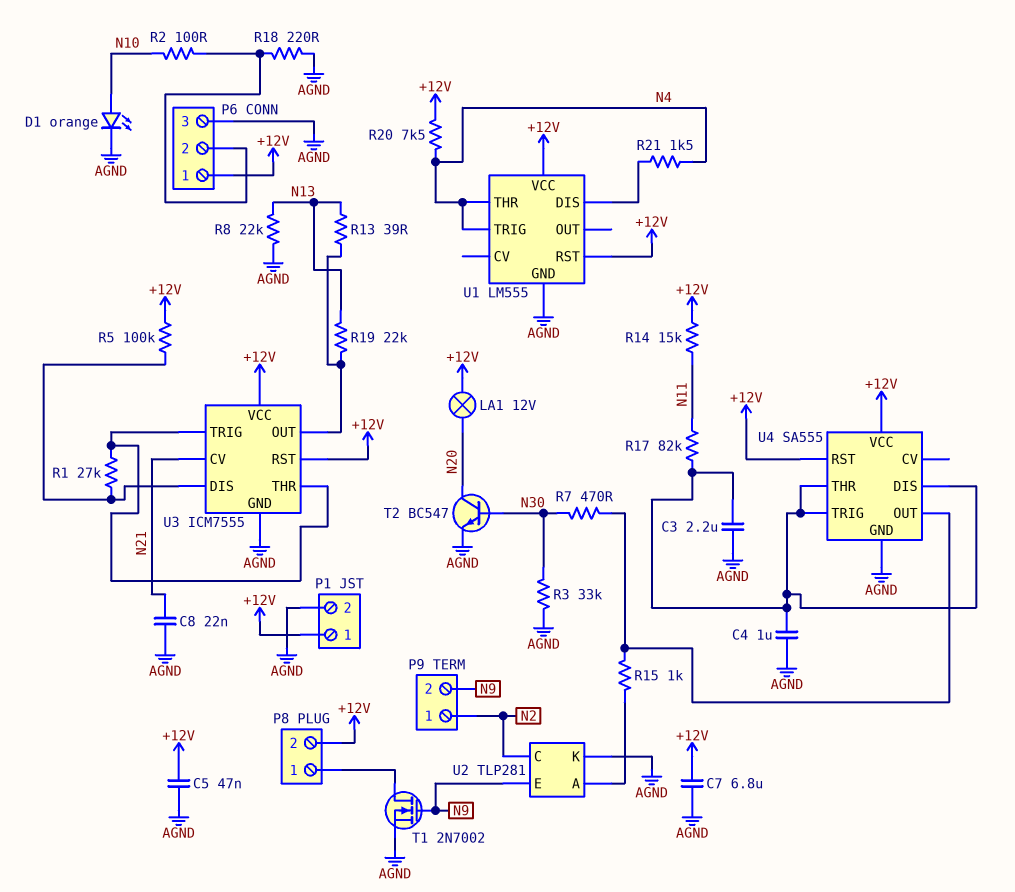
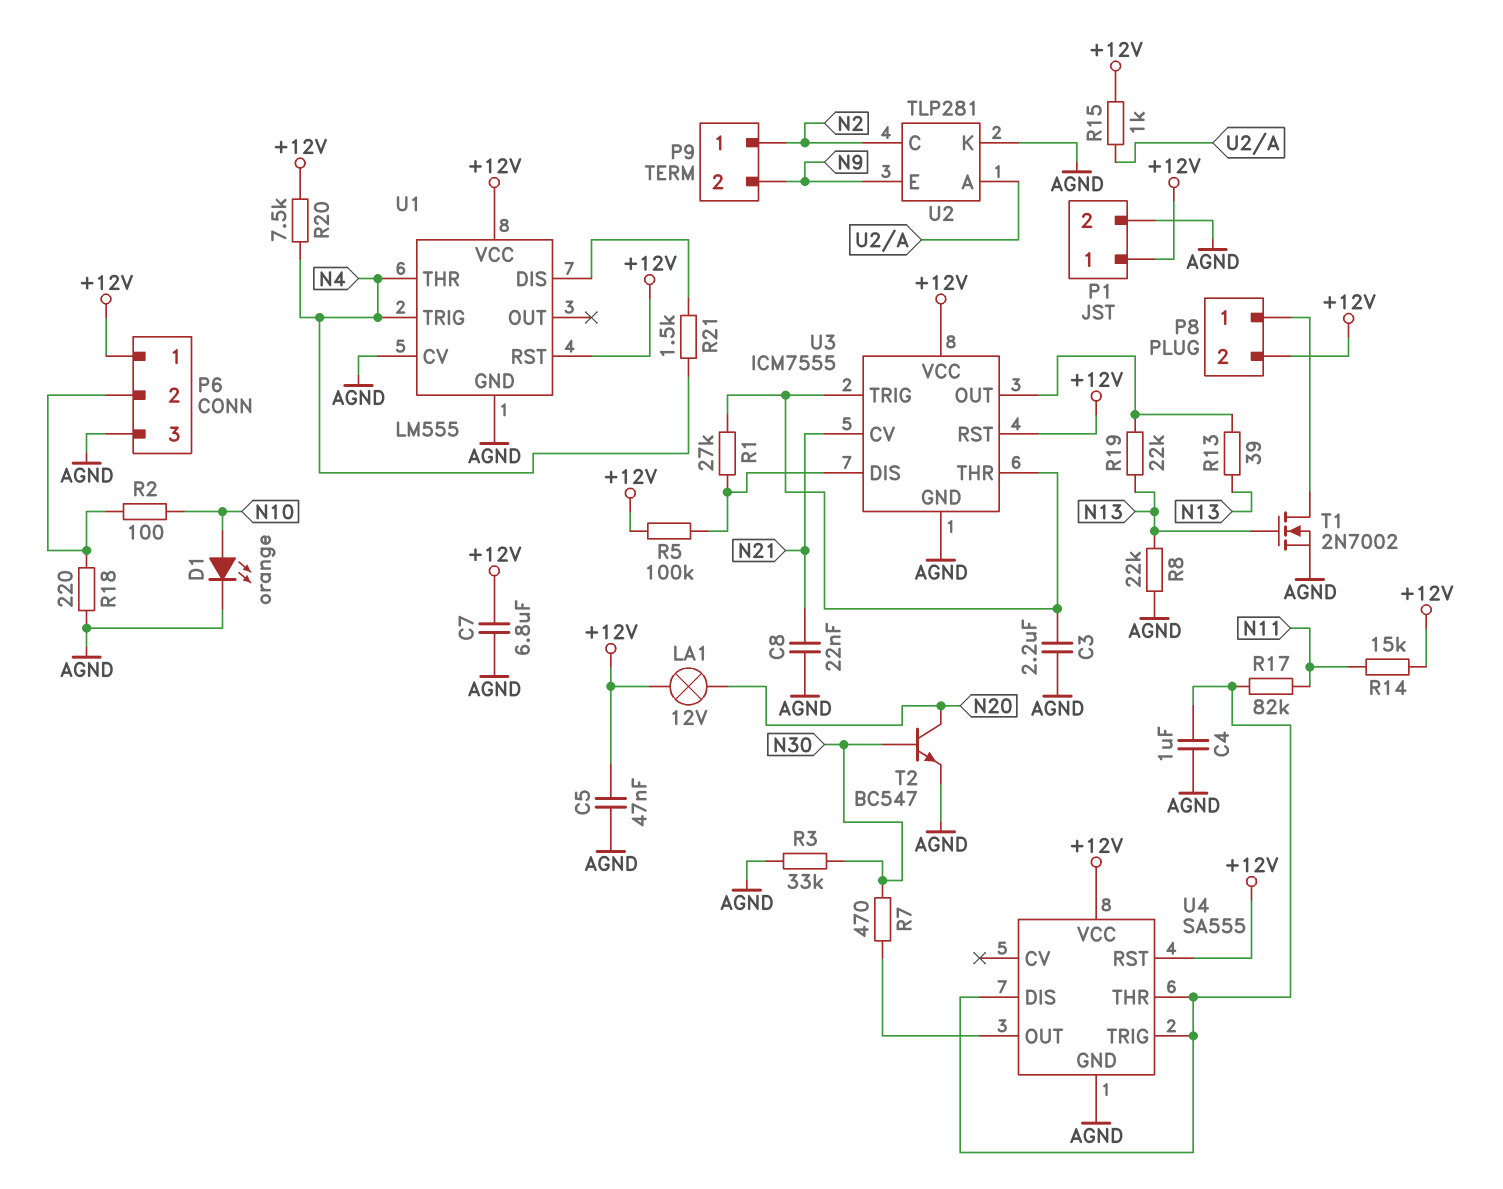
C3: 2.2uF (AGND, U4/DIS) -> 2.2uF (AGND, U3/THR)
R15: 1k (U2/A, U4/OUT) -> 1k (+12V, U2/A)
T1: NMOS 2N7002 (G N9, D P8/1, S AGND) -> NMOS 2N7002 (G N13, D P8/1, S AGND)
U1 pin CV: none -> AGND

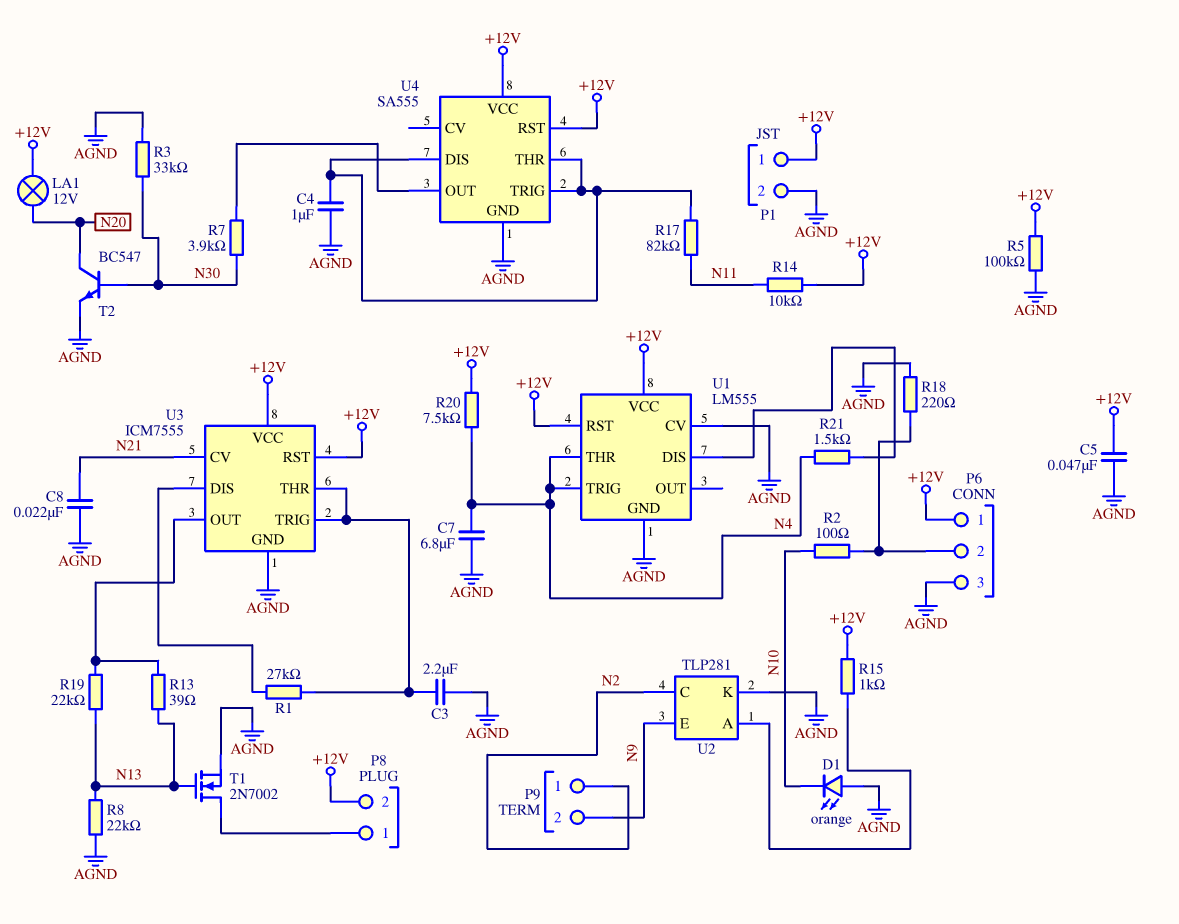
C7: 6.8uF (+12V, AGND) -> 6.8uF (AGND, N4)
D1: LED orange (A N10, K AGND) -> LED orange (A AGND, K N10)
R5: 100k (+12V, U3/DIS) -> 100k (+12V, AGND)
R7: 470 (N30, U4/OUT) -> 3.9k (N30, U4/OUT)
R14: 15k (+12V, N11) -> 10k (+12V, N11)

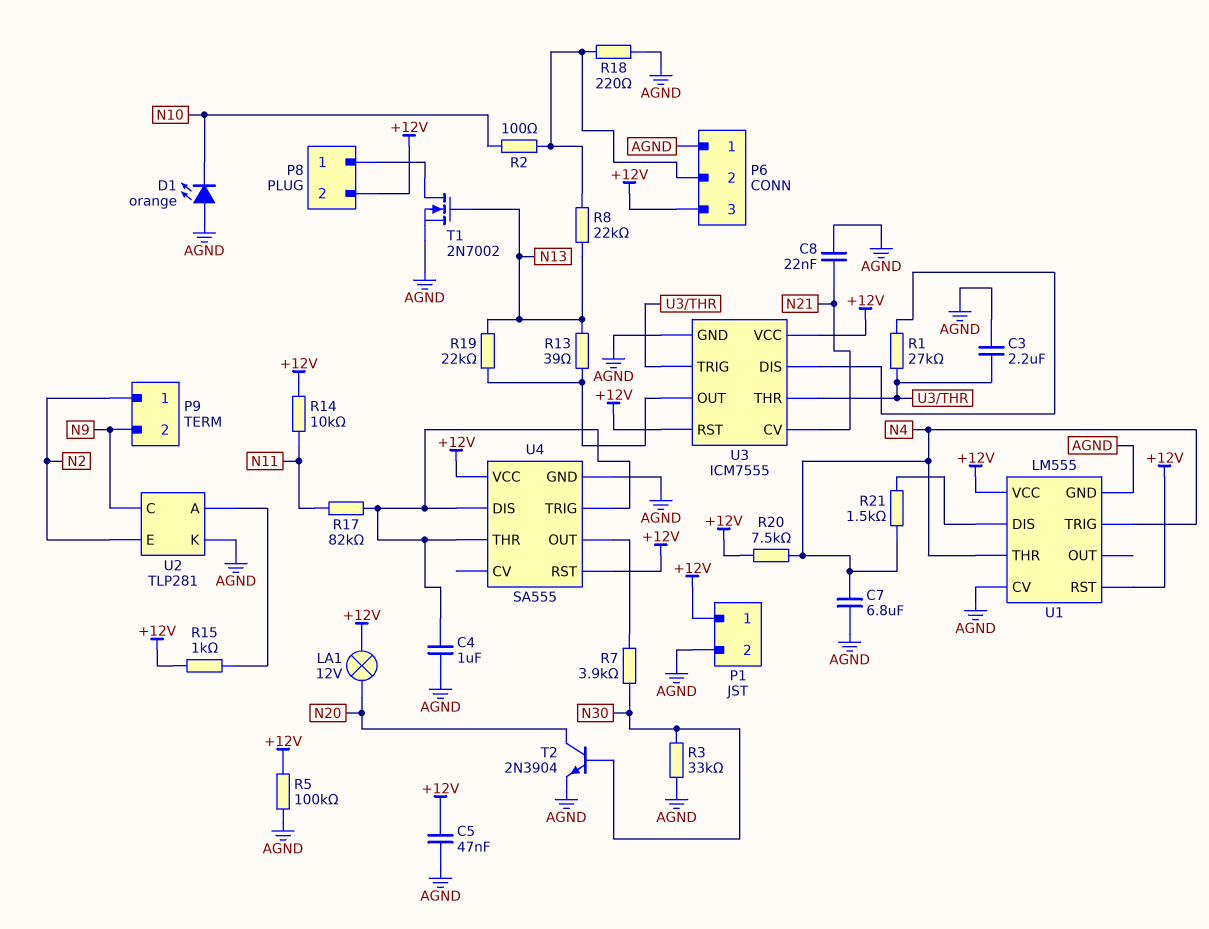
P6 pin 1: +12V -> AGND
P6 pin 3: AGND -> +12V
R8: 22k (AGND, N13) -> 22k (N13, P6/2)
T2: NPN BC547 (B N30, C N20, E AGND) -> NPN 2N3904 (B N30, C N20, E AGND)
U2 pin C: N2 -> N9
U2 pin E: N9 -> N2

